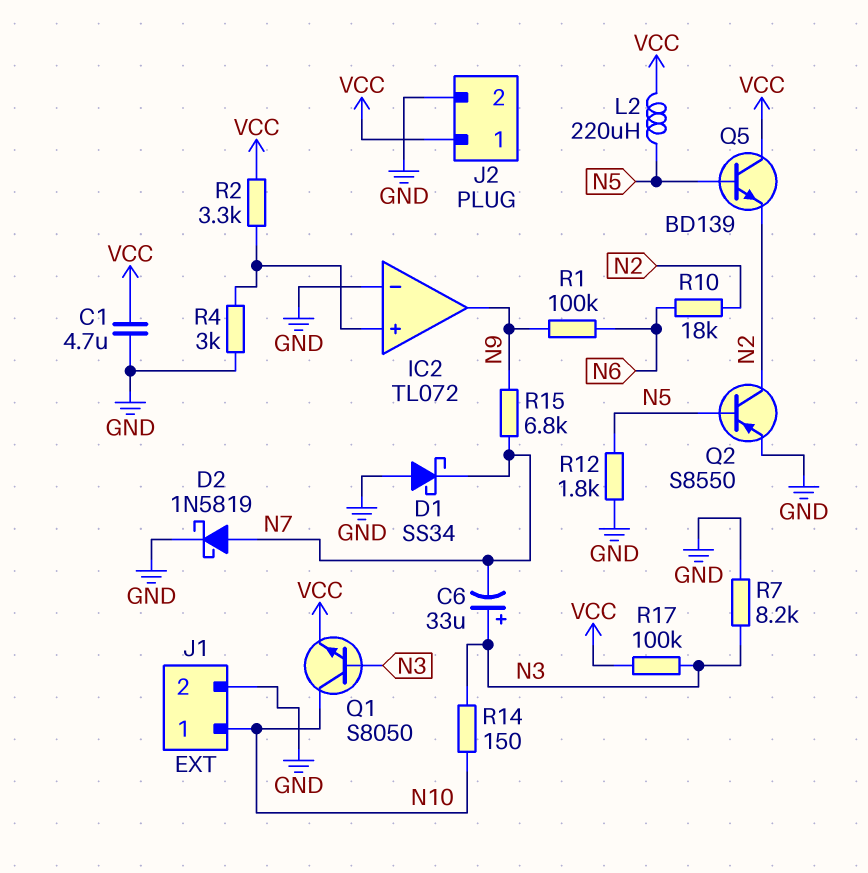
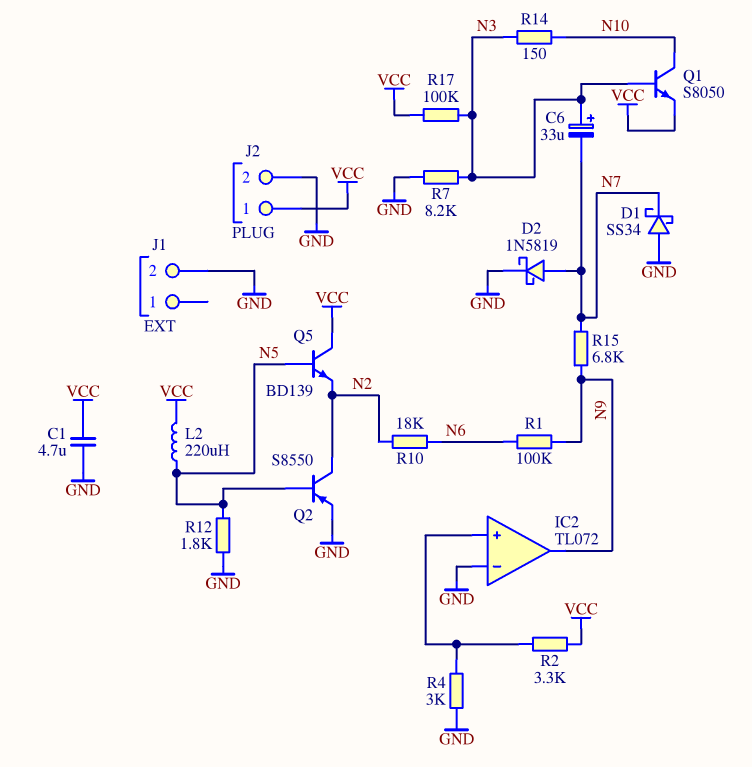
J1 pin 1: N10 -> none

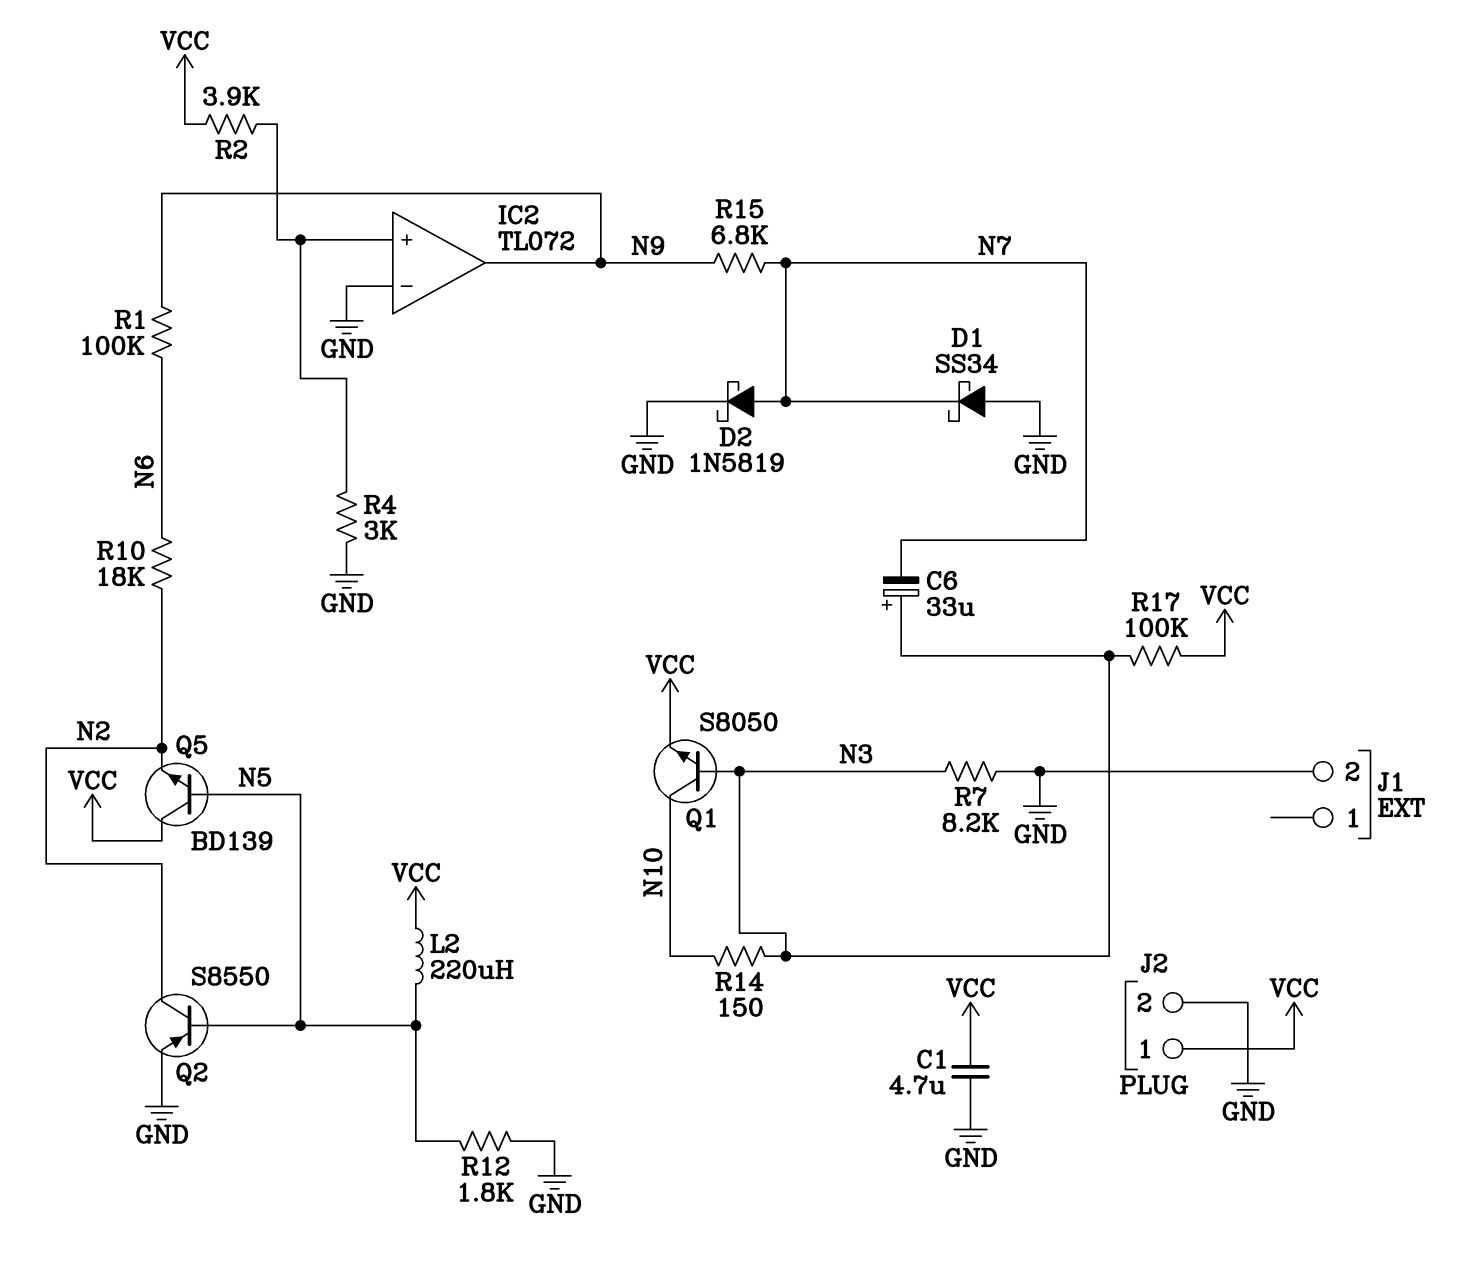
R2: 3.3k (IC2/in+, VCC) -> 3.9k (IC2/in+, VCC)

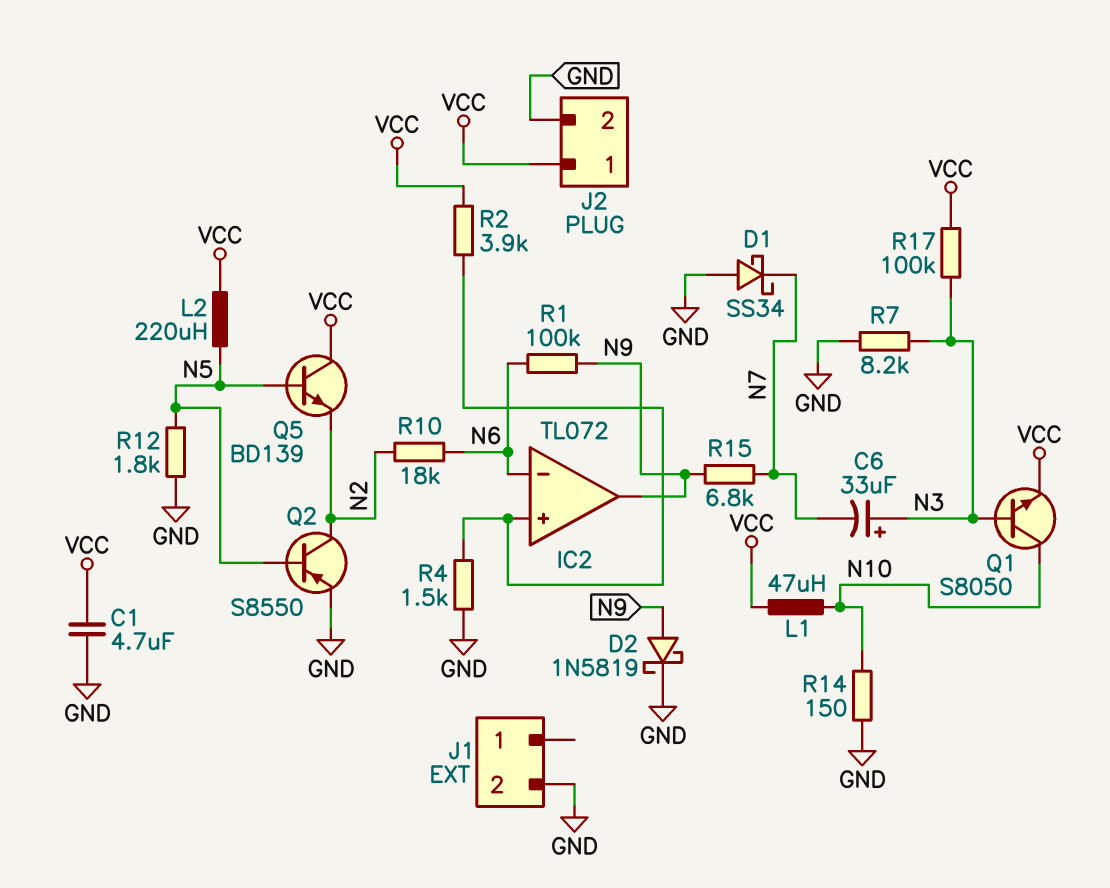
D2: schottky 1N5819 (A N7, K GND) -> schottky 1N5819 (A N9, K GND)
IC2 pin in-: GND -> N6
L1: none -> 47uH (N10, VCC)
R4: 3k (GND, IC2/in+) -> 1.5k (GND, IC2/in+)
R14: 150 (N3, N10) -> 150 (GND, N10)

